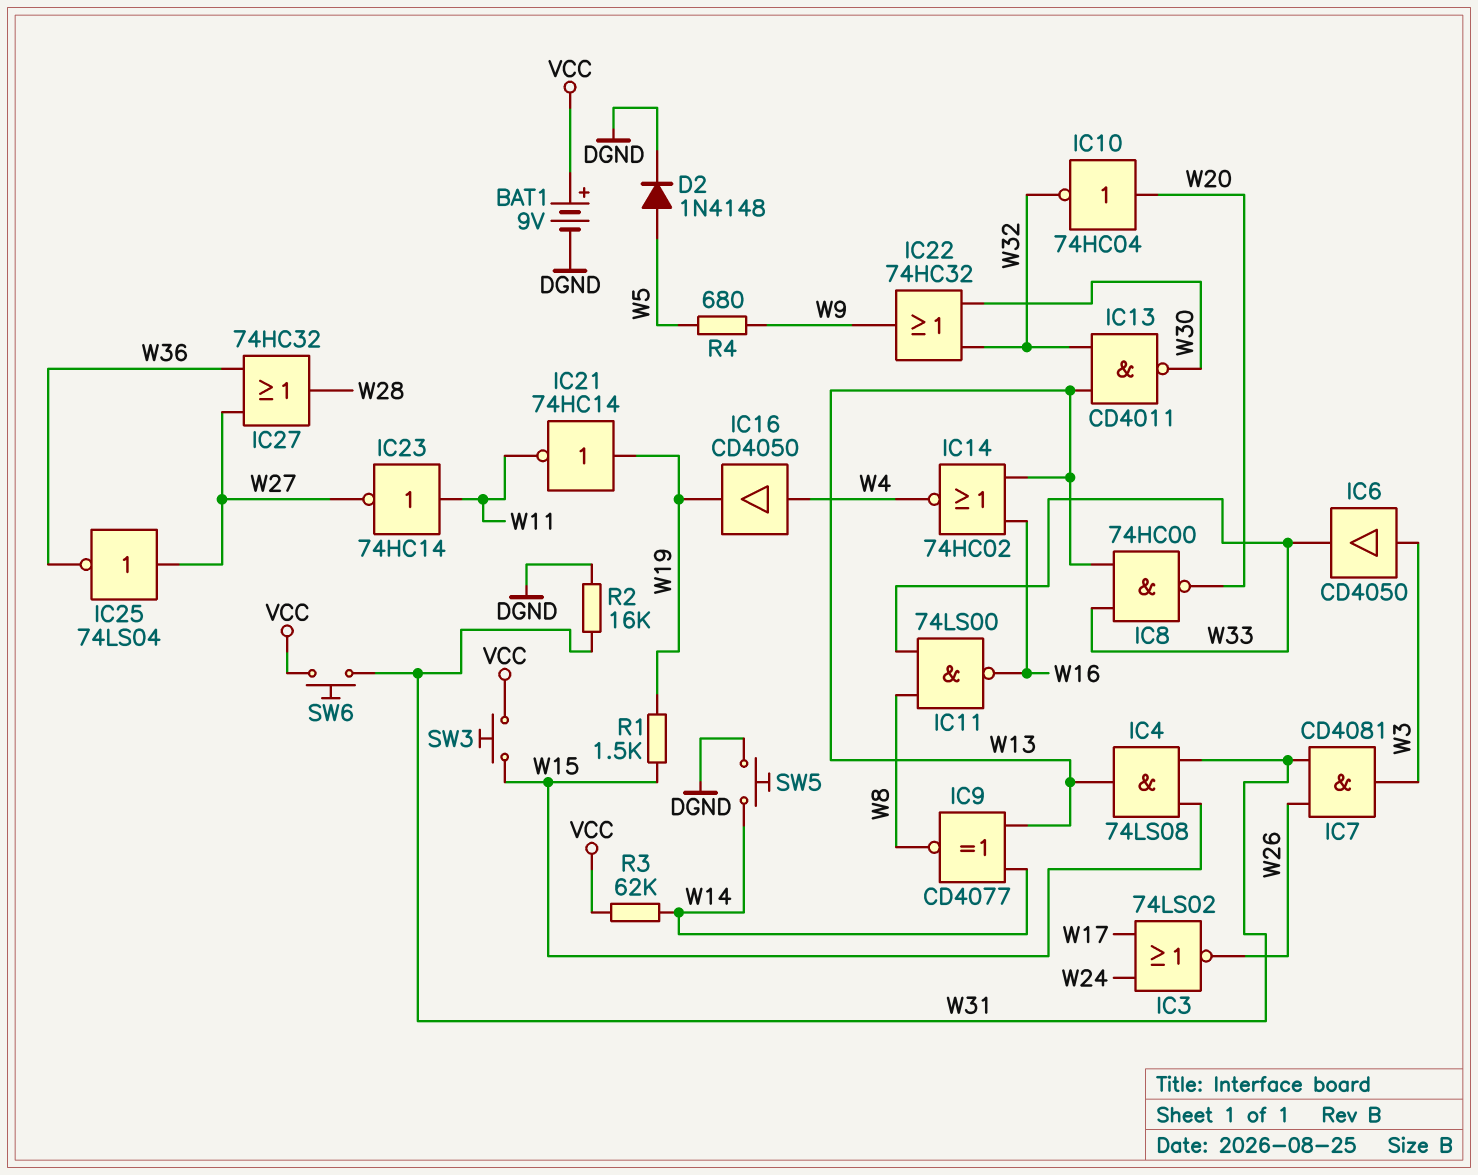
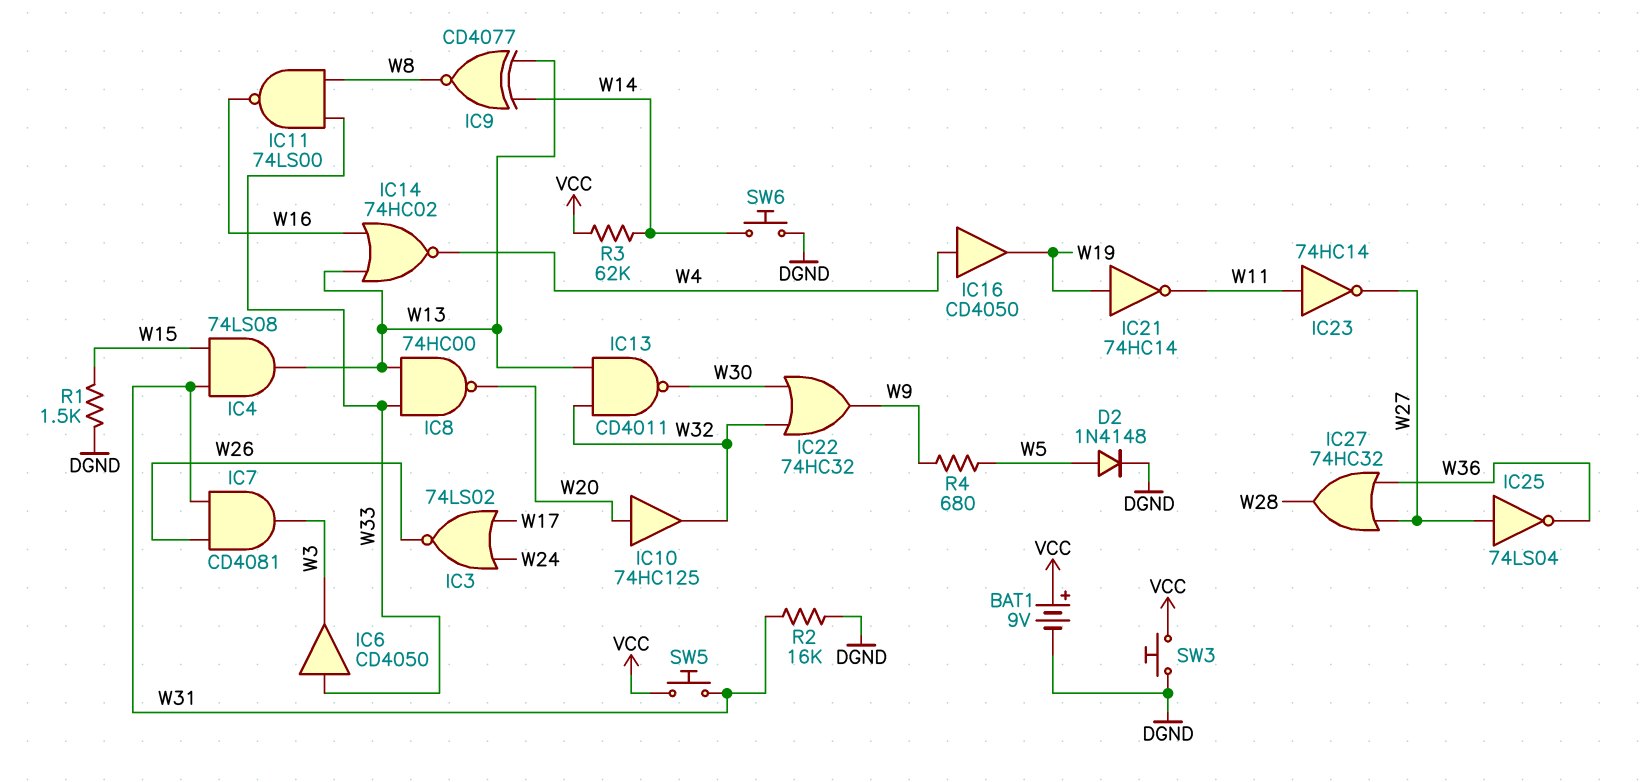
IC6: buffer CD4050 (in W3, out W33) -> buffer CD4050 (in W33, out W3)
IC10: NOT 74HC04 (in W20, out W32) -> buffer 74HC125 (in W20, out W32)
R1: 1.5k (W15, W19) -> 1.5k (DGND, W15)
SW3: button (VCC, W15) -> button (DGND, VCC)
SW5: button (DGND, W14) -> button (VCC, W31)
SW6: button (VCC, W31) -> button (DGND, W14)

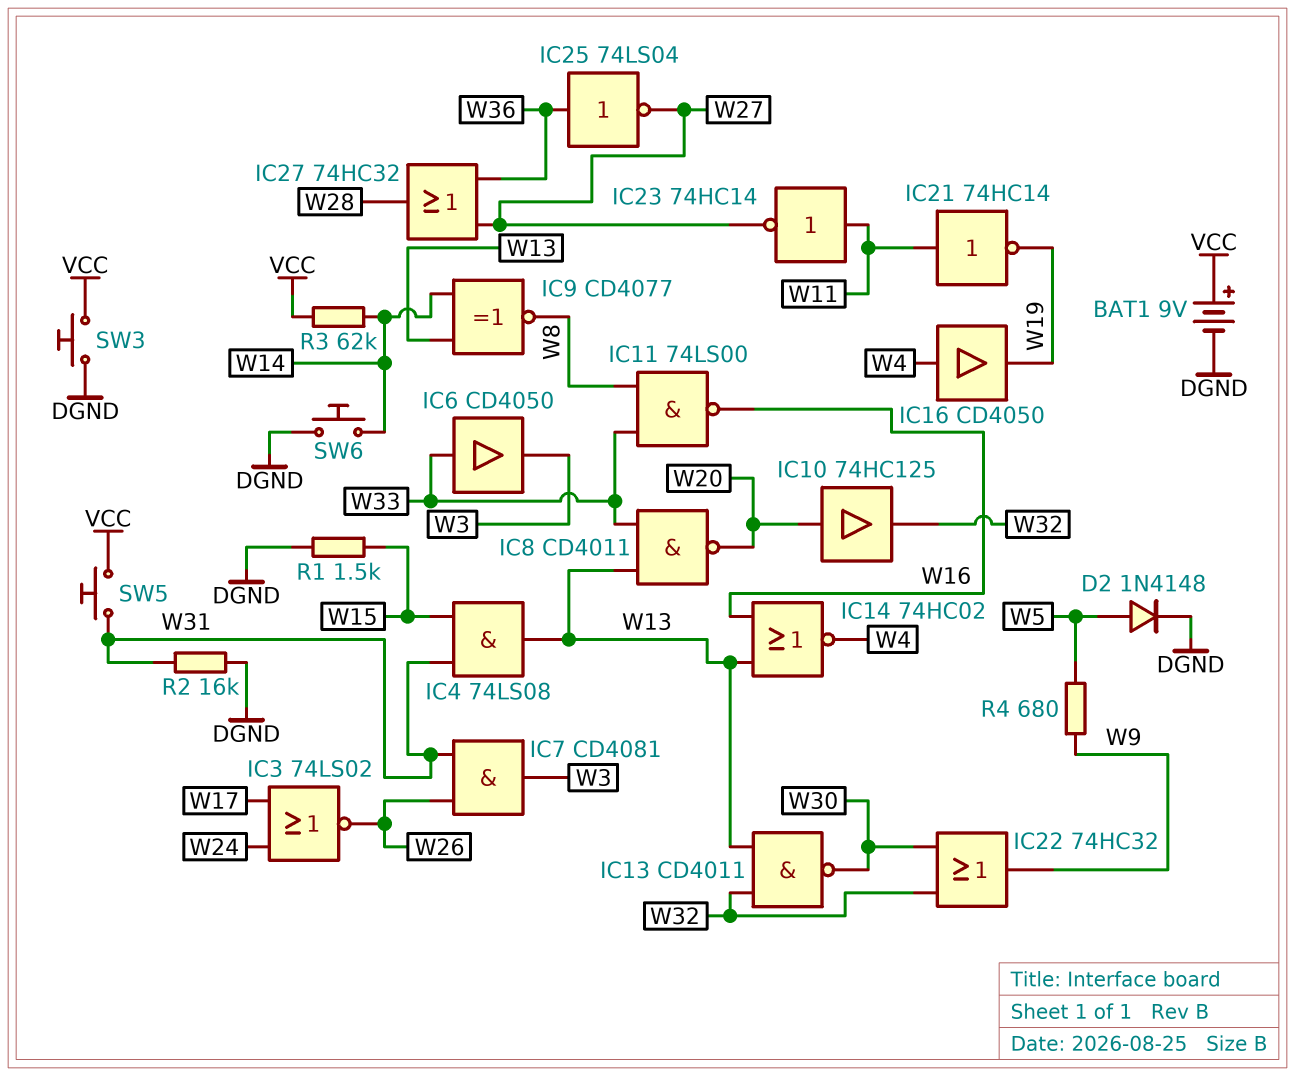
IC8: NAND 74HC00 (in W13, in W33, out W20) -> NAND CD4011 (in W13, in W33, out W20)
IC21: NOT 74HC14 (in W19, out W11) -> NOT 74HC14 (in W11, out W19)
IC25: NOT 74LS04 (in W27, out W36) -> NOT 74LS04 (in W36, out W27)

